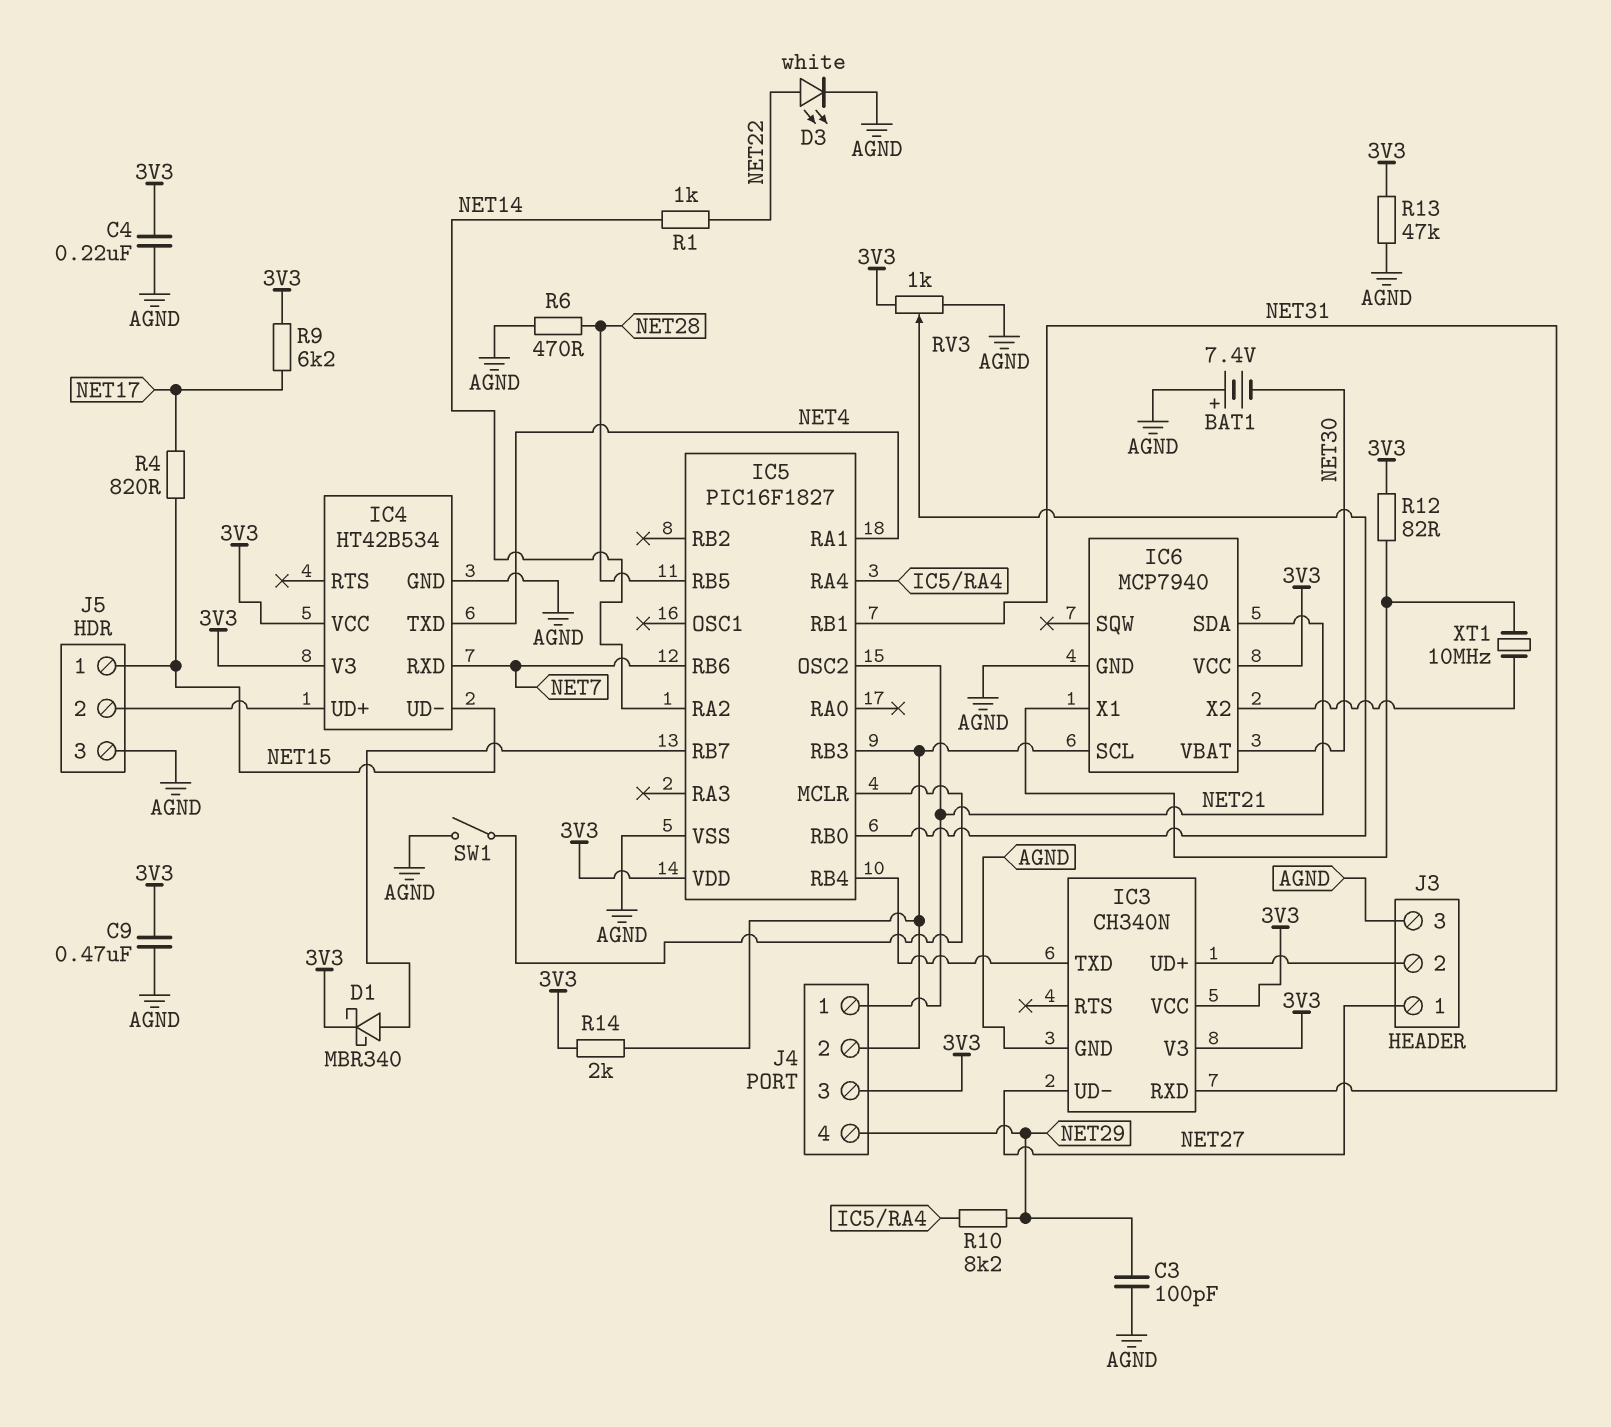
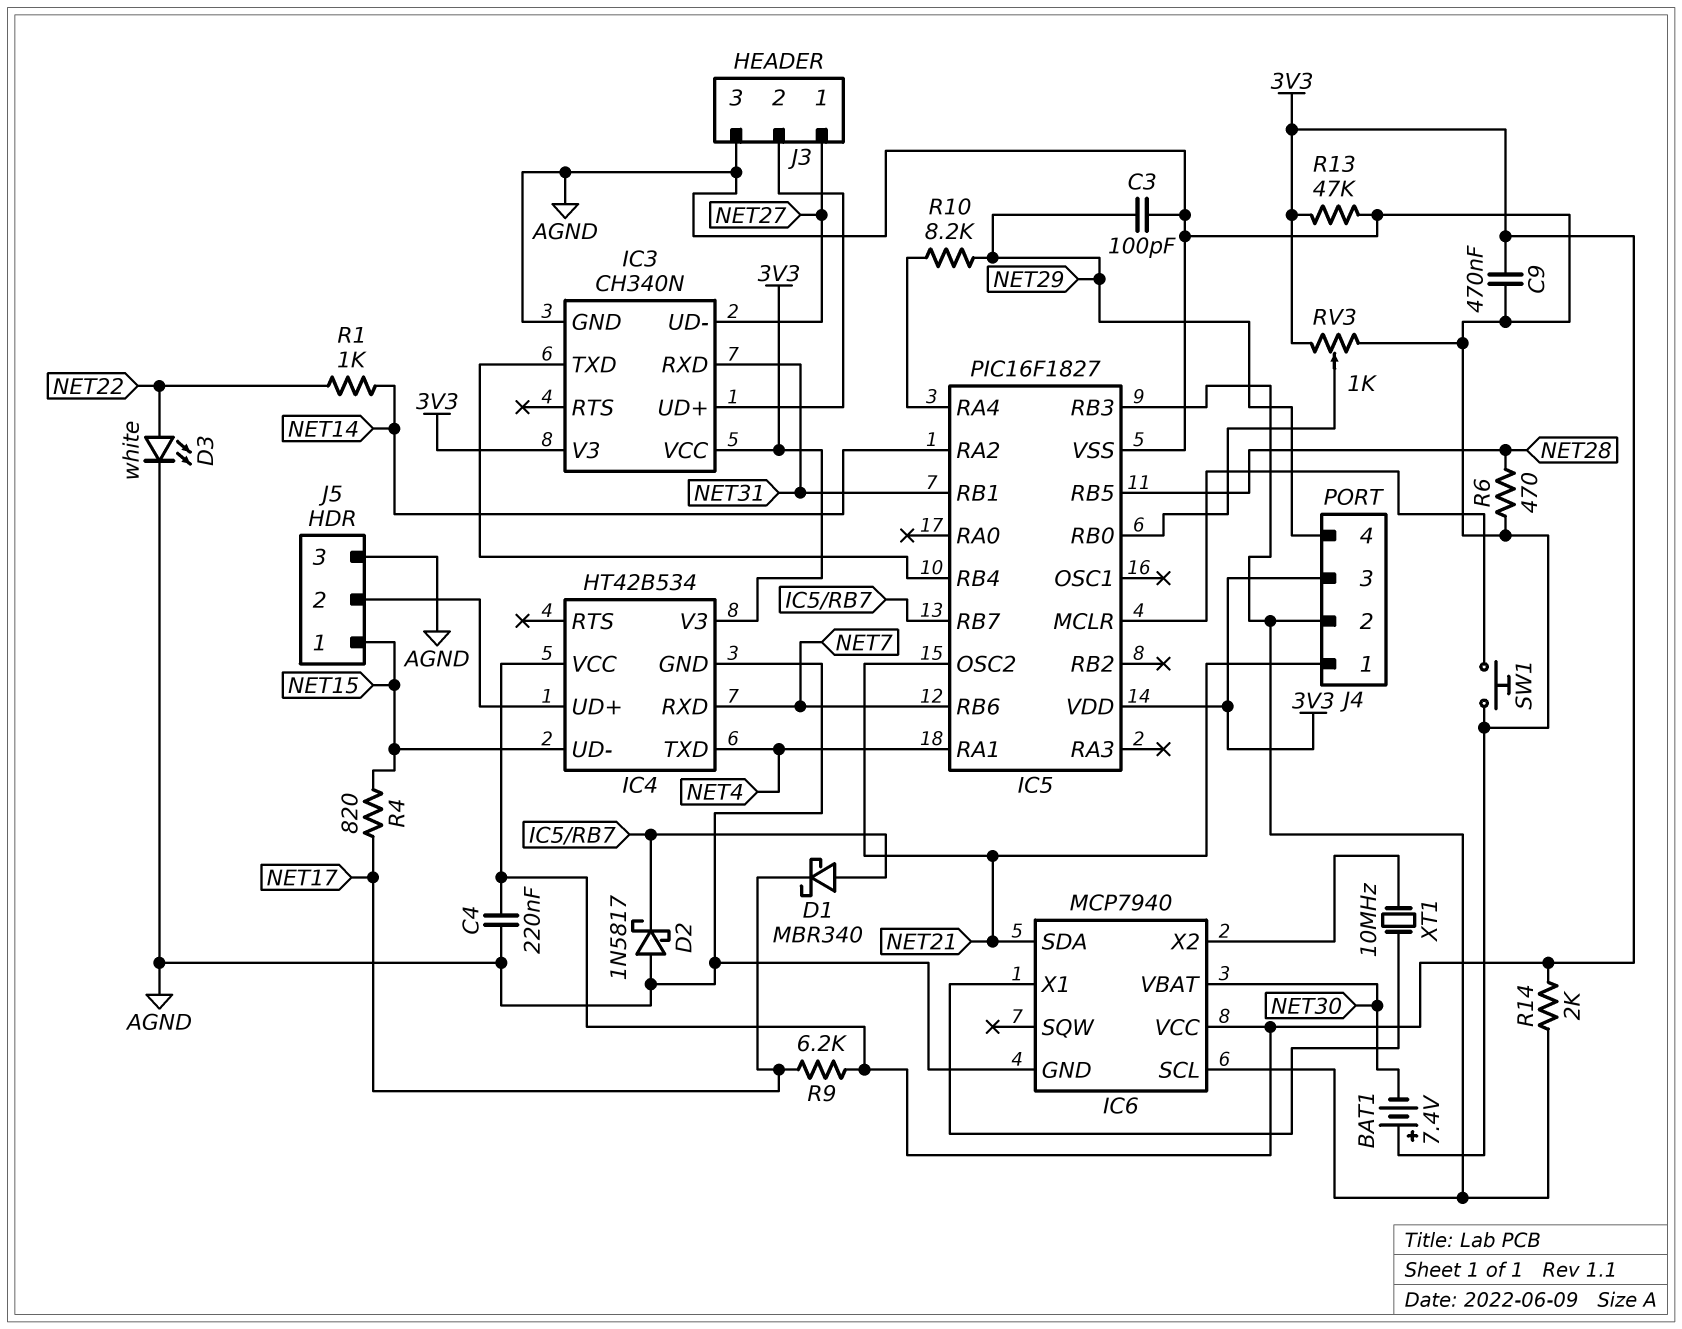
D1: schottky MBR340 (A IC5/RB7, K 3V3) -> schottky MBR340 (A IC5/RB7, K NET17)
D2: none -> schottky 1N5817 (A AGND, K IC5/RB7)
R12: 82 (3V3, IC6/X1) -> none
SW1: switch (AGND, IC5/MCLR) -> button (AGND, IC5/MCLR)

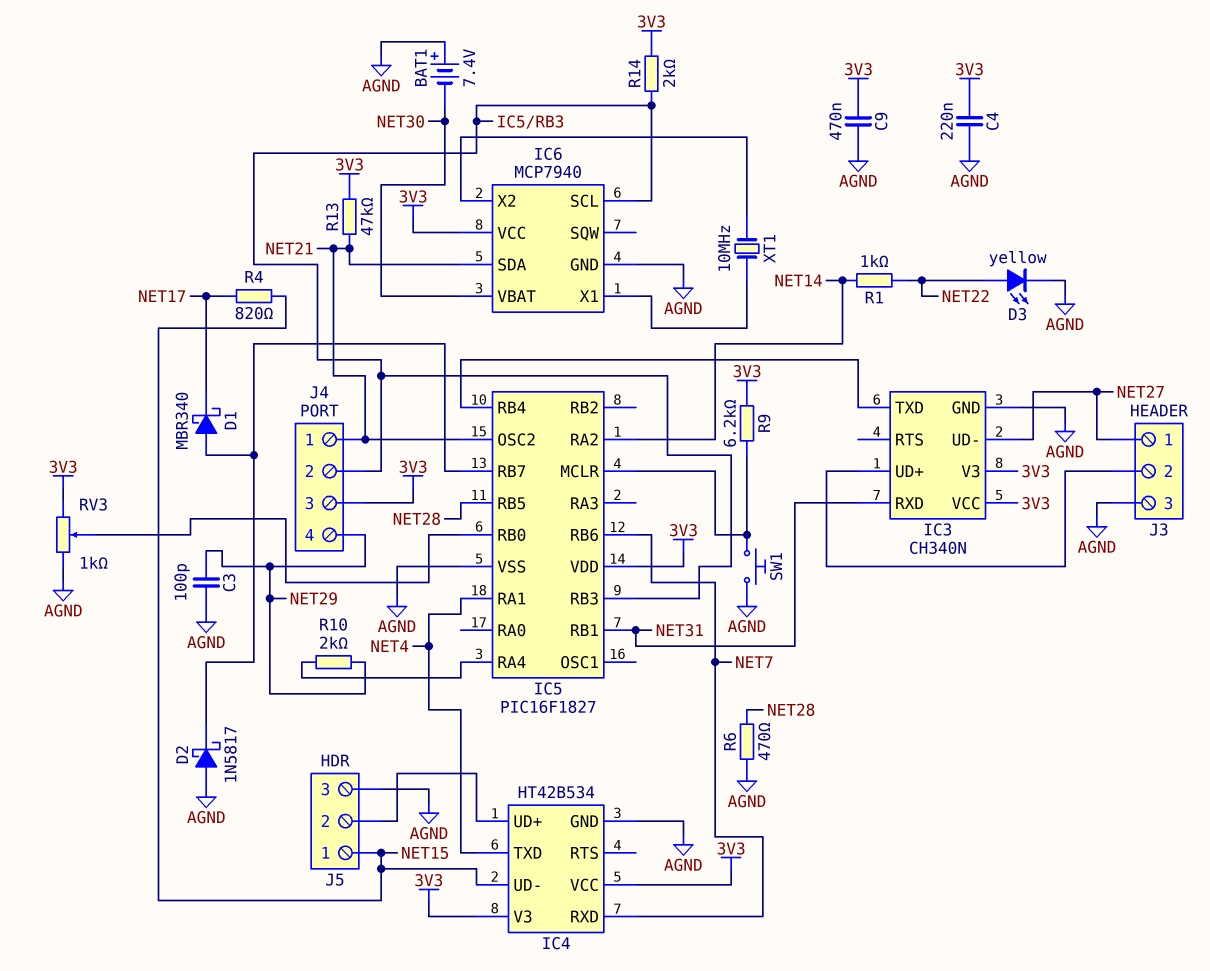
D3: LED white (A NET22, K AGND) -> LED yellow (A NET22, K AGND)
R9: 6.2k (3V3, NET17) -> 6.2k (3V3, IC5/MCLR)
R10: 8.2k (IC5/RA4, NET29) -> 2k (IC5/RA4, NET29)
R13: 47k (3V3, AGND) -> 47k (3V3, NET21)

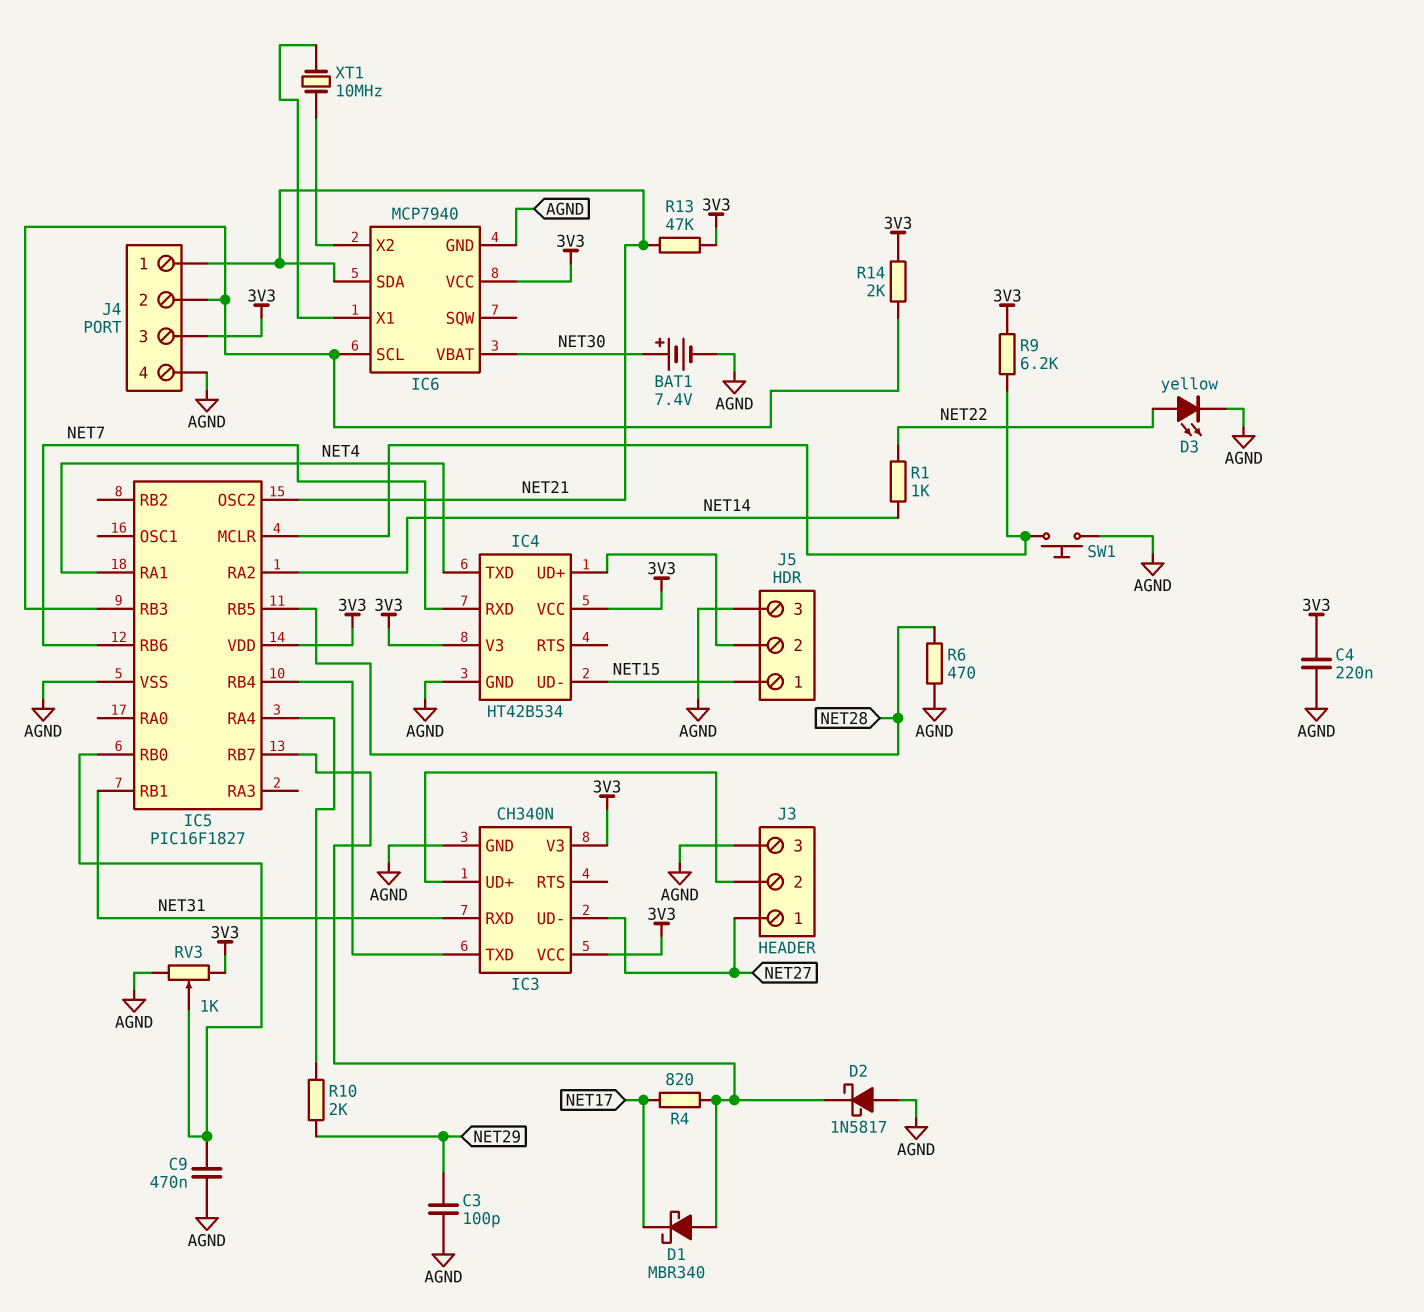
BAT1: 7.4V (plus AGND, minus NET30) -> 7.4V (plus NET30, minus AGND)
C9: 470nF (3V3, AGND) -> 470nF (AGND, IC5/RB0)
J4 pin 4: NET29 -> AGND
R4: 820 (NET15, NET17) -> 820 (IC5/RB7, NET17)

